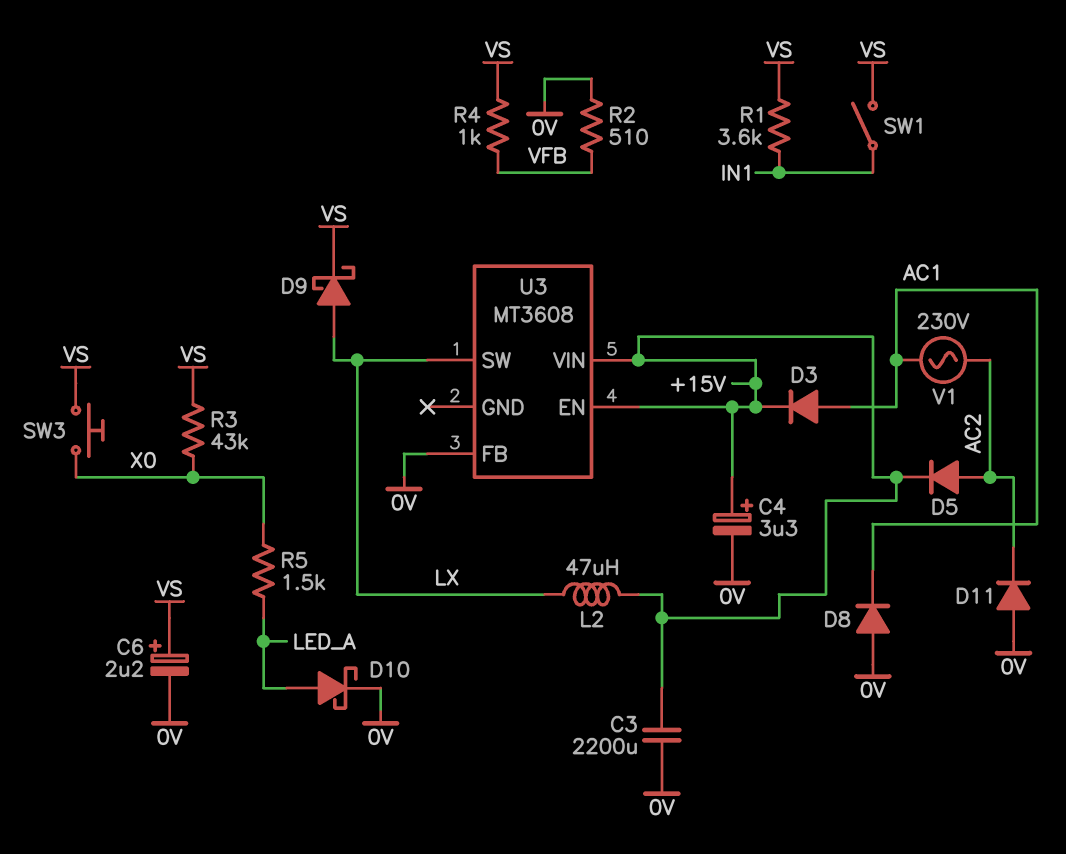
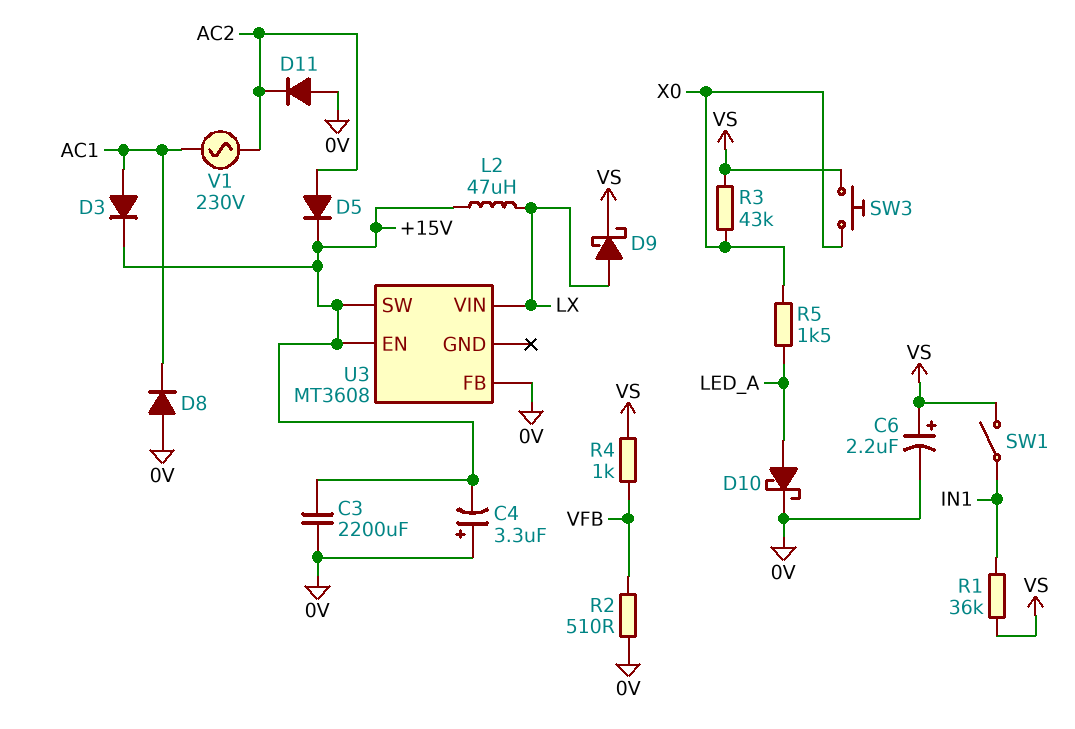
C4: 3.3uF (plus +15V, minus 0V) -> 3.3uF (plus 0V, minus +15V)
R1: 3.6k (IN1, VS) -> 36k (IN1, VS)
U3 pin SW: LX -> +15V
U3 pin VIN: +15V -> LX

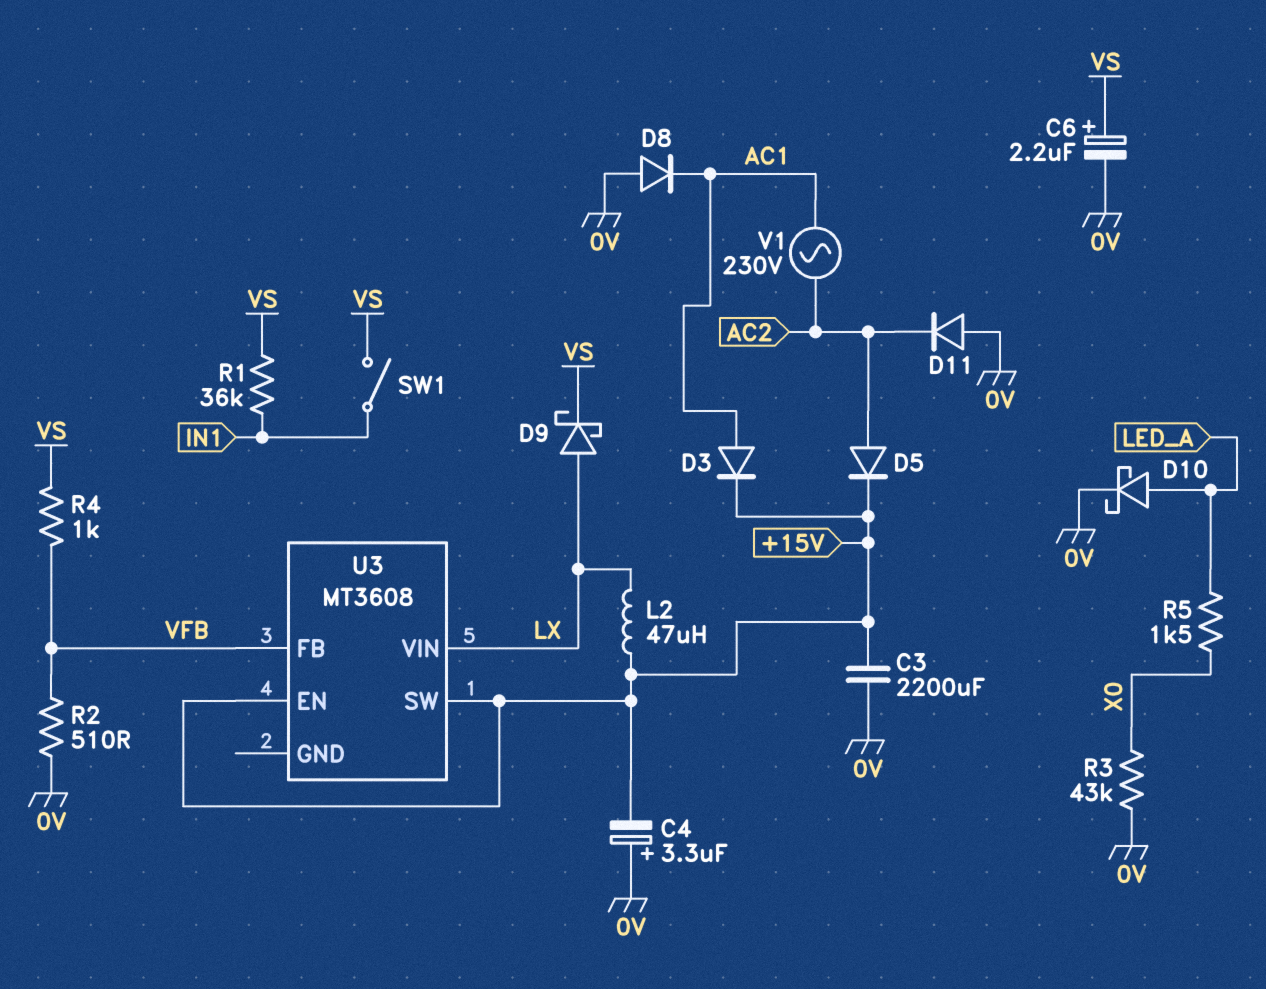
R3: 43k (VS, X0) -> 43k (0V, X0)
SW3: button (VS, X0) -> none
U3 pin FB: 0V -> VFB

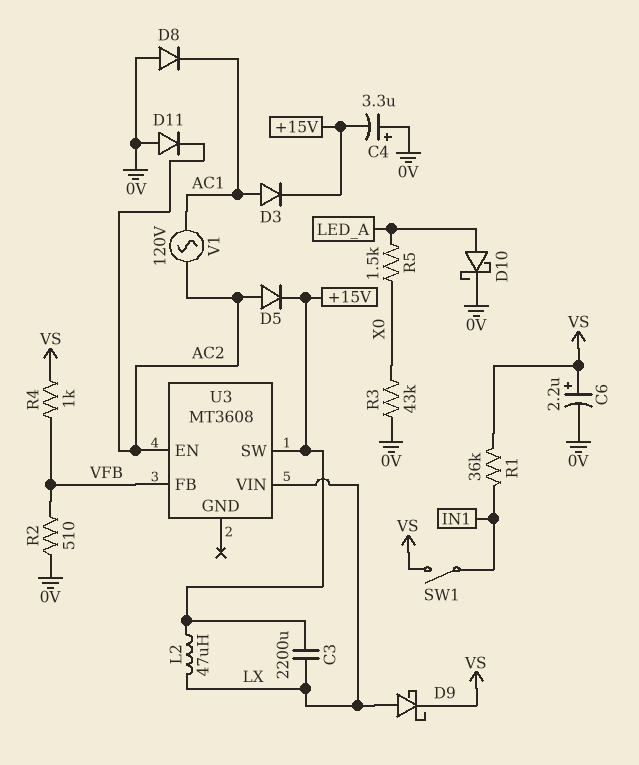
C3: 2200uF (+15V, 0V) -> 2200uF (+15V, LX)
U3 pin EN: +15V -> AC2
V1: AC 230V (AC1, AC2) -> AC 120V (AC1, AC2)

